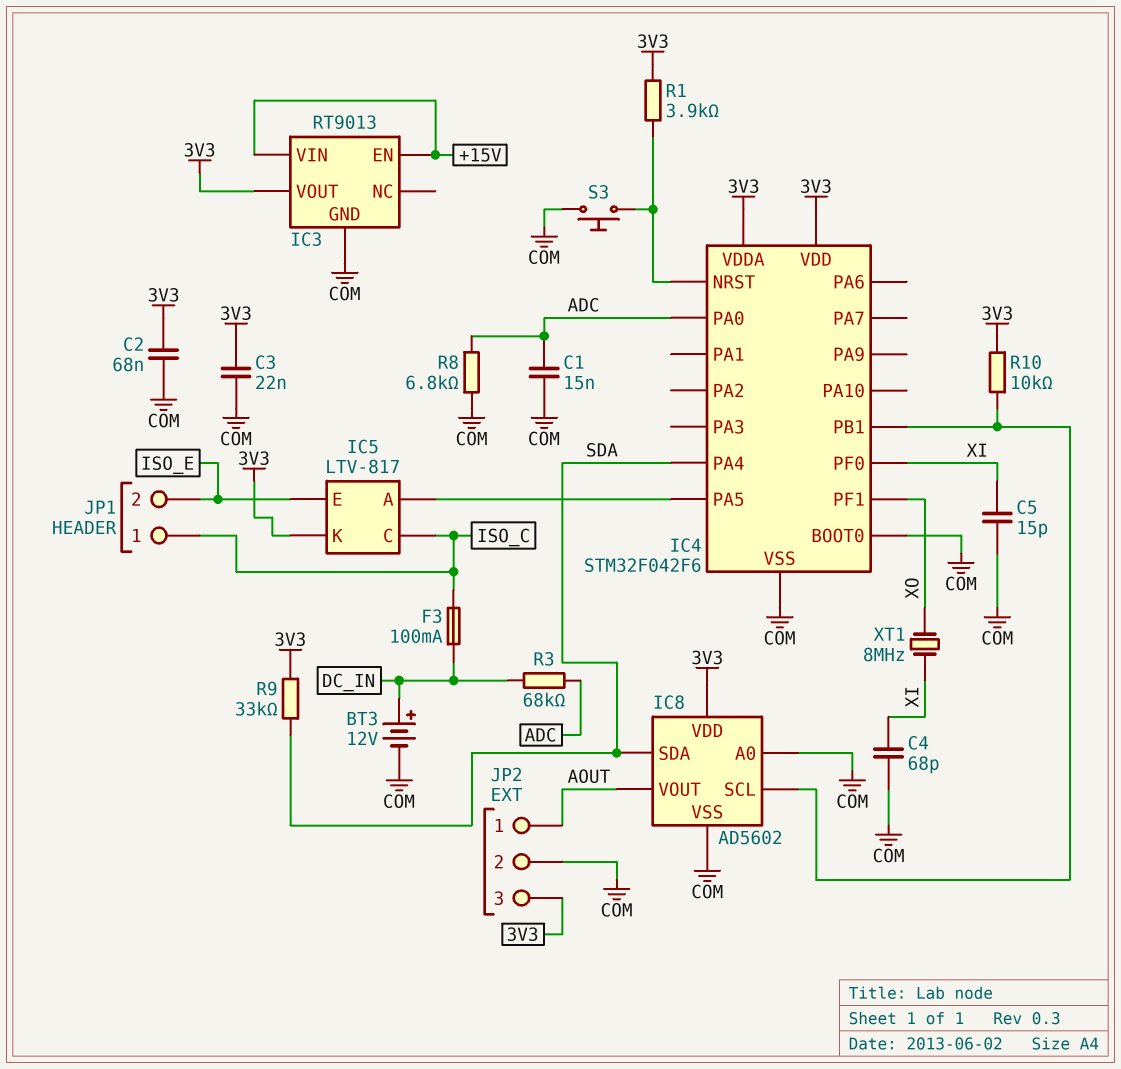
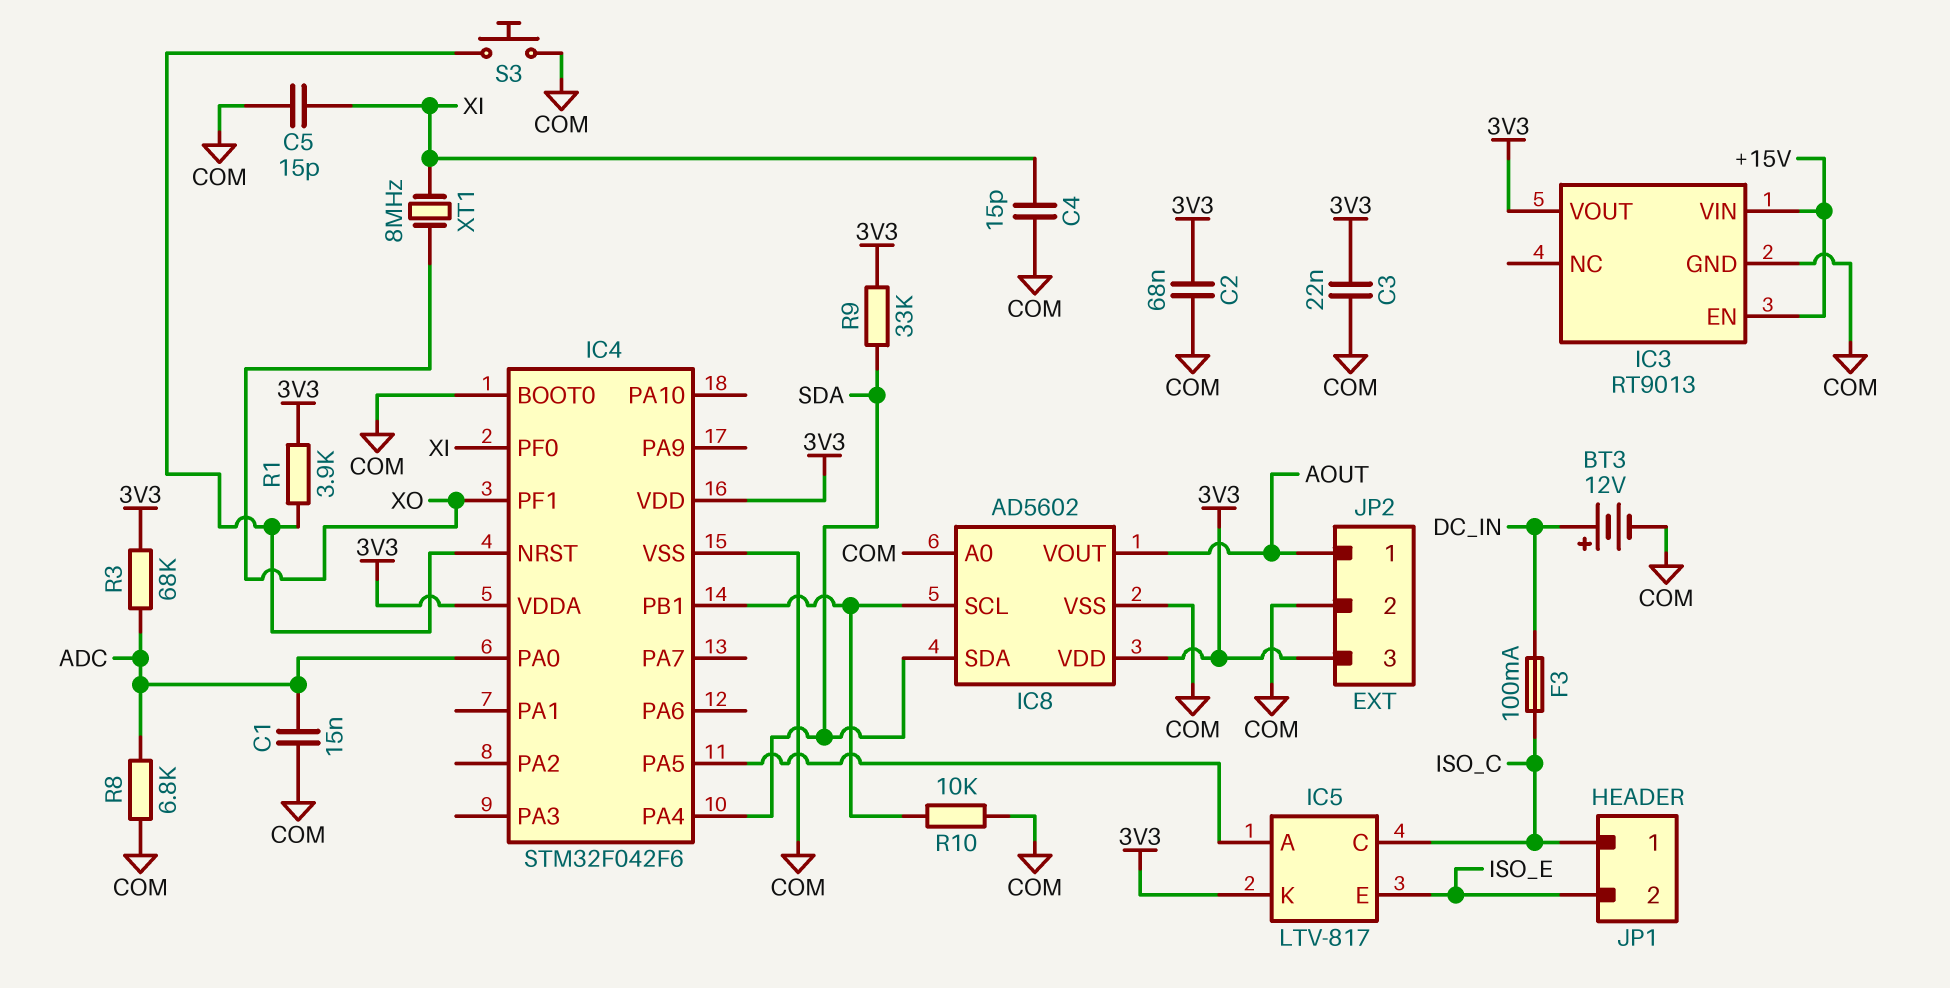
C4: 68pF (COM, XI) -> 15pF (COM, XI)
R3: 68k (ADC, DC_IN) -> 68k (3V3, ADC)
R10: 10k (3V3, IC4/PB1) -> 10k (COM, IC4/PB1)

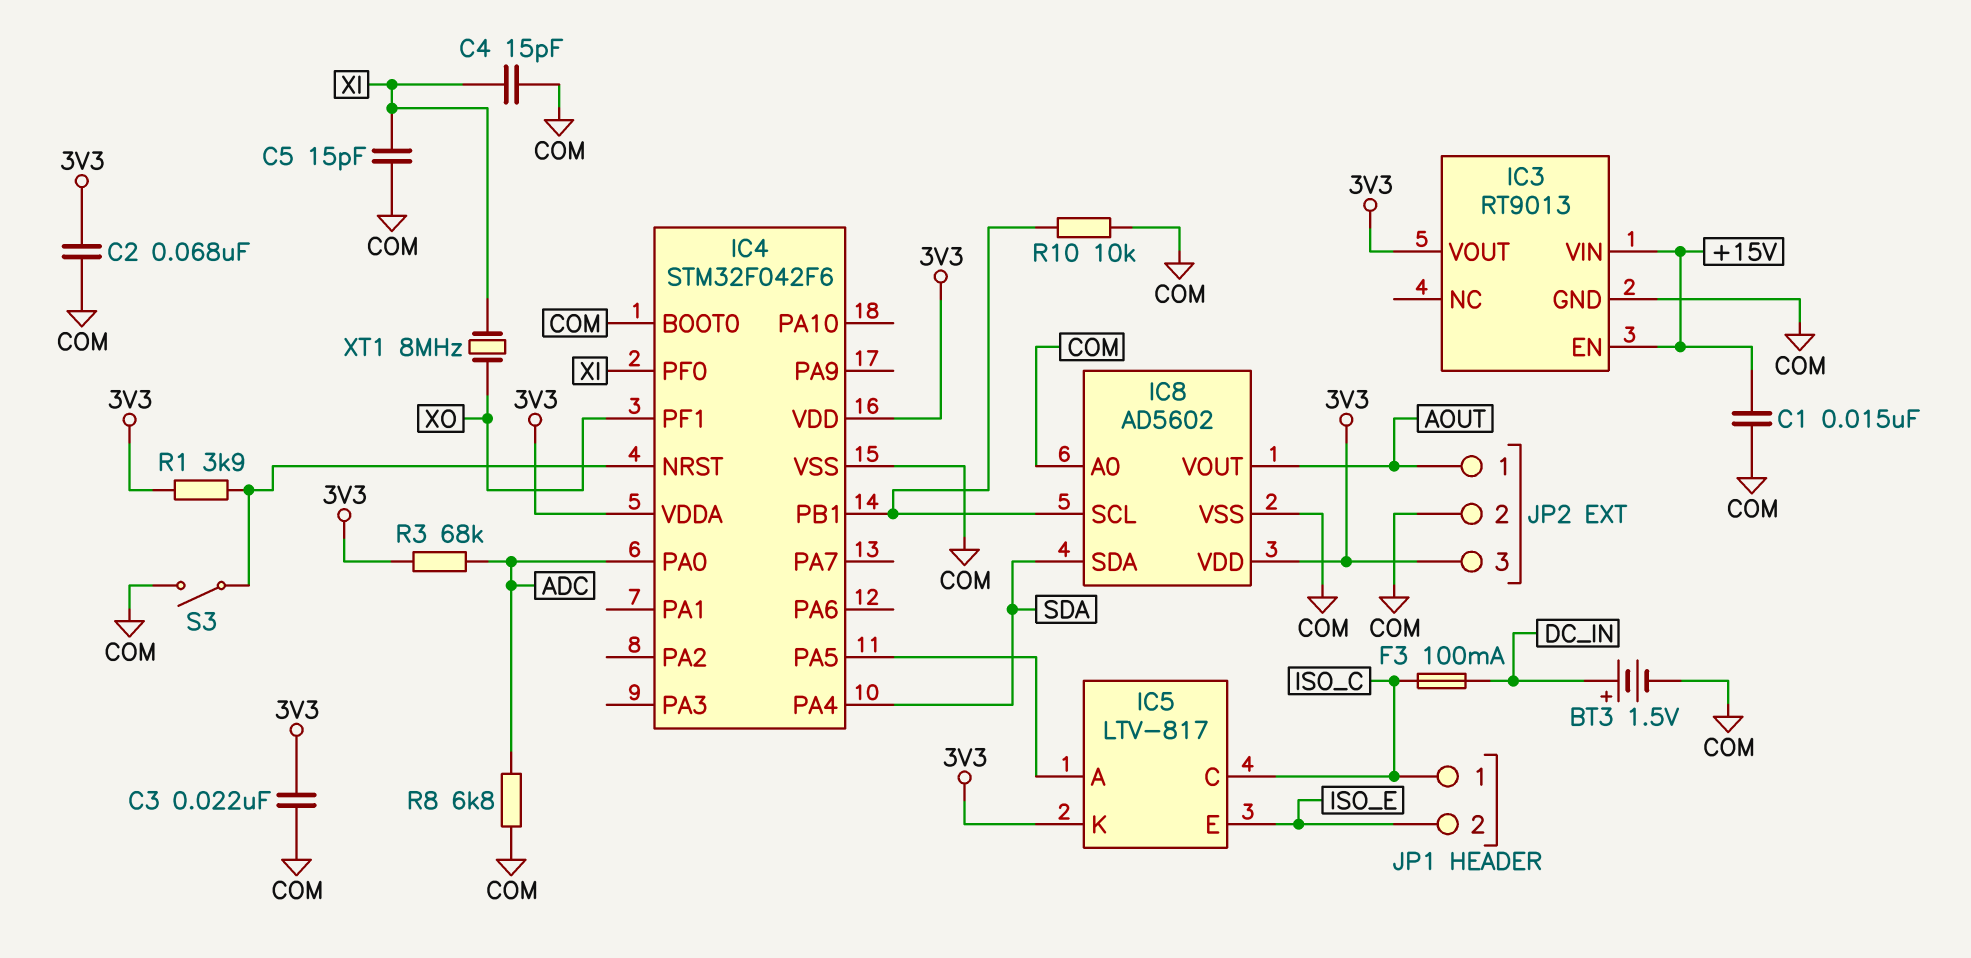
BT3: 12V (plus DC_IN, minus COM) -> 1.5V (plus DC_IN, minus COM)
C1: 15nF (ADC, COM) -> 15nF (+15V, COM)
R9: 33k (3V3, SDA) -> none
S3: button (COM, IC4/NRST) -> switch (COM, IC4/NRST)

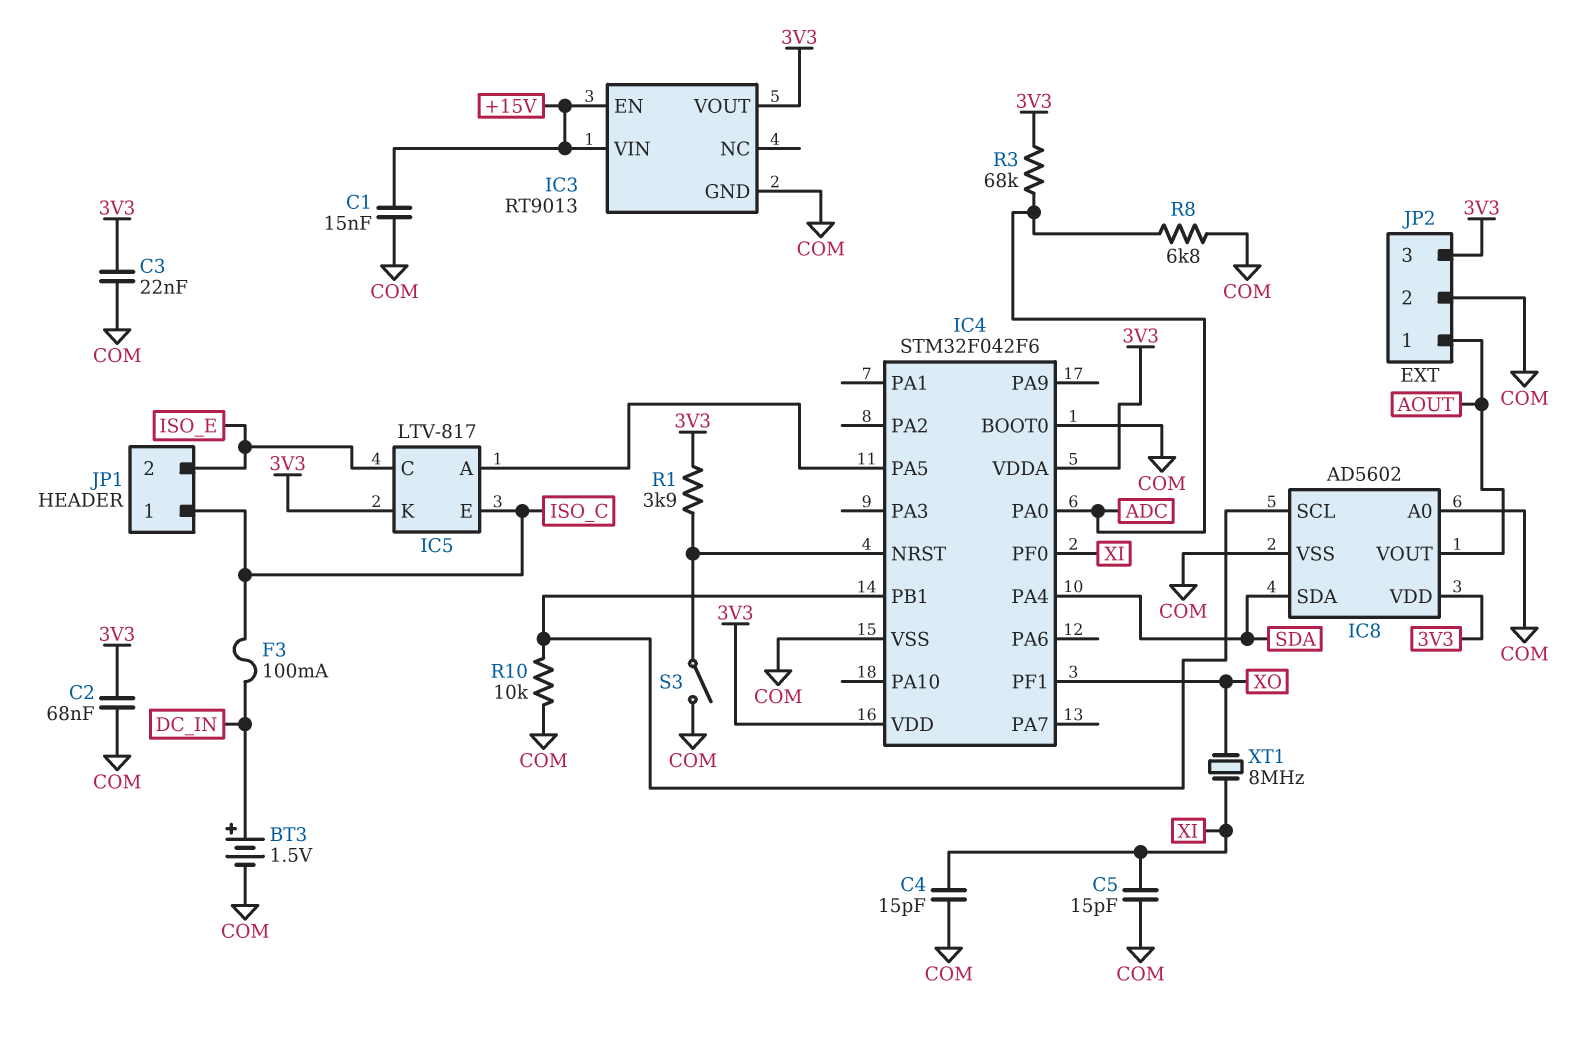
IC5 pin C: ISO_C -> ISO_E
IC5 pin E: ISO_E -> ISO_C

